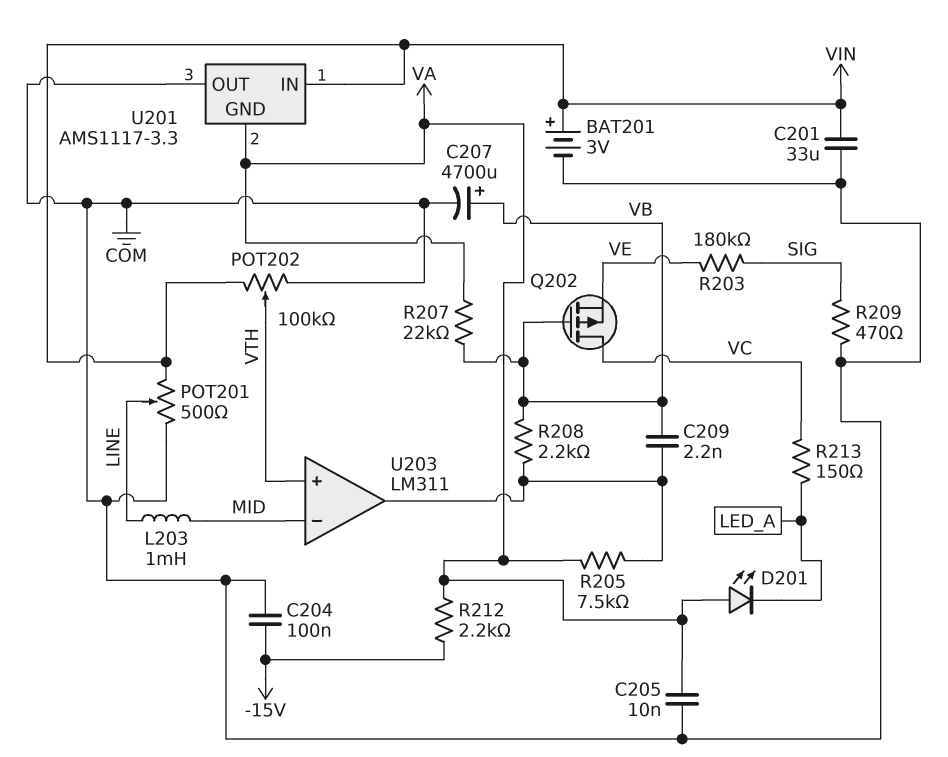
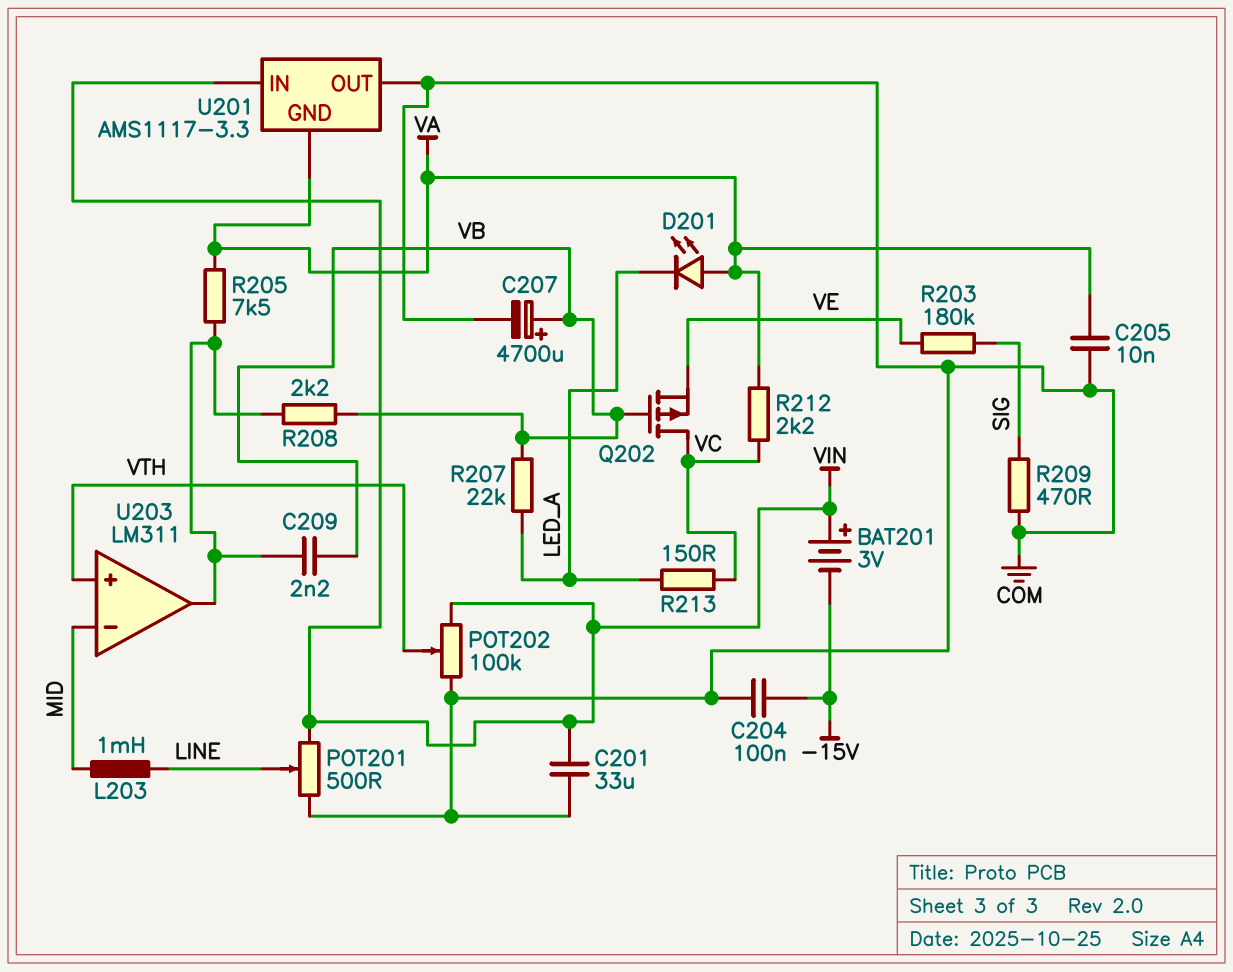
BAT201: 3V (plus VIN, minus COM) -> 3V (plus VIN, minus -15V)
R207: 22k (VA, VB) -> 22k (LED_A, VB)
R212: 2.2k (-15V, VA) -> 2.2k (VA, VC)

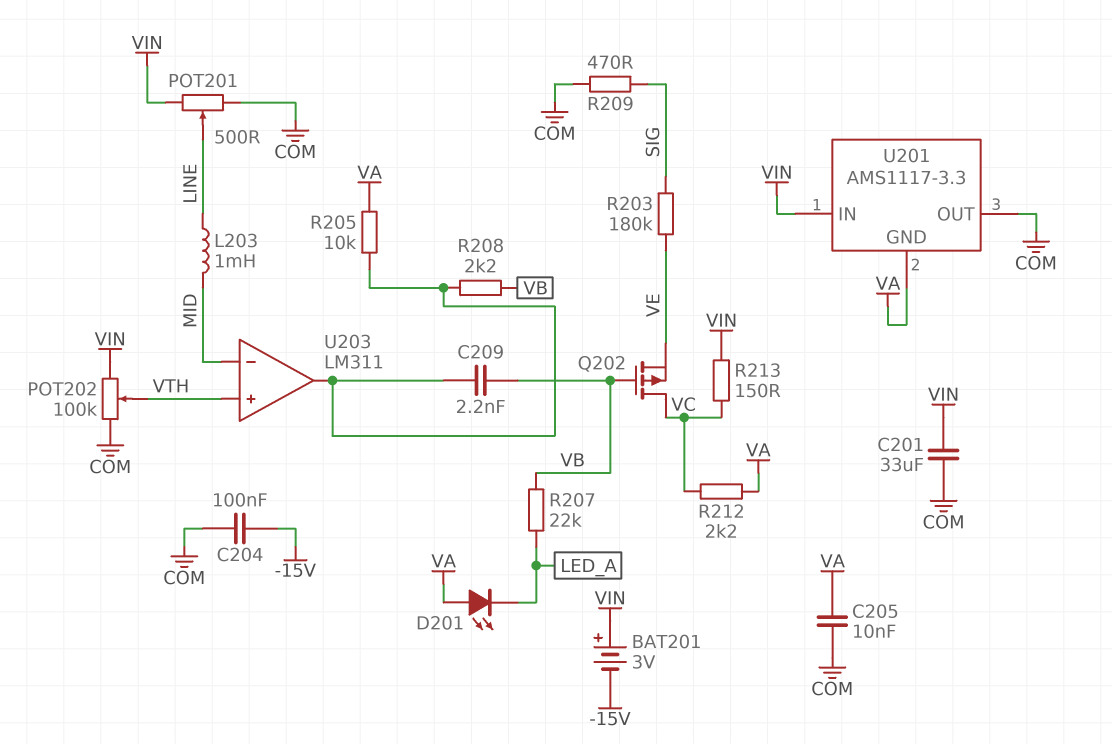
C207: 4700uF (plus VB, minus COM) -> none
R205: 7.5k (U203/out, VA) -> 10k (U203/out, VA)
R213: 150 (LED_A, VC) -> 150 (VC, VIN)

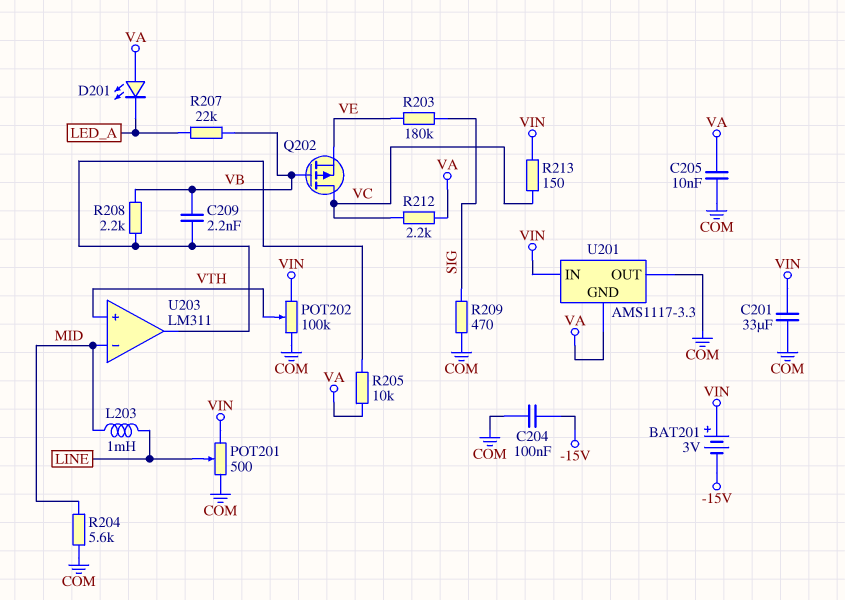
R204: none -> 5.6k (COM, MID)

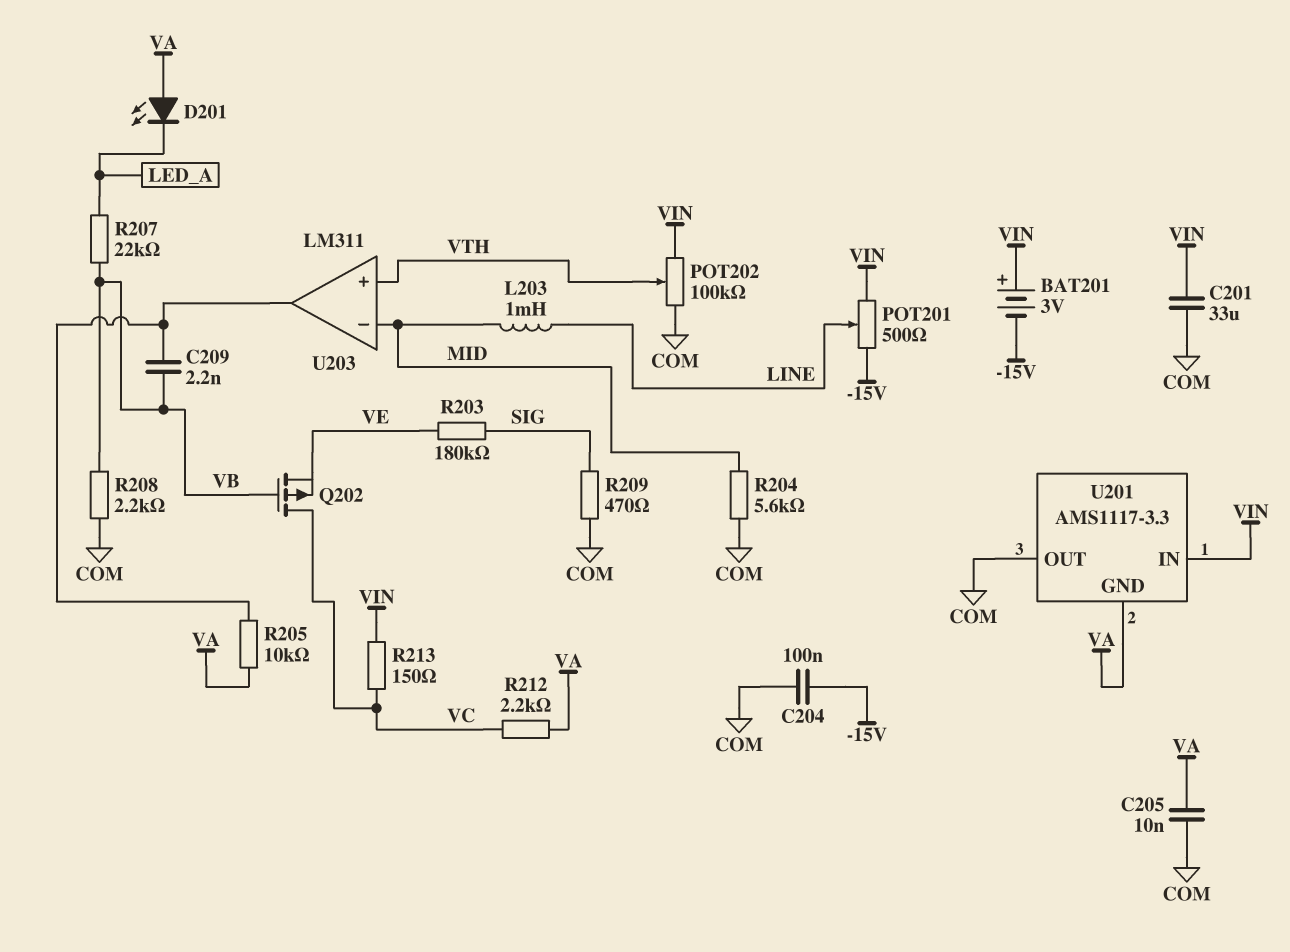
POT201: 500 (COM, VIN, wiper LINE) -> 500 (-15V, VIN, wiper LINE)
R208: 2.2k (U203/out, VB) -> 2.2k (COM, VB)

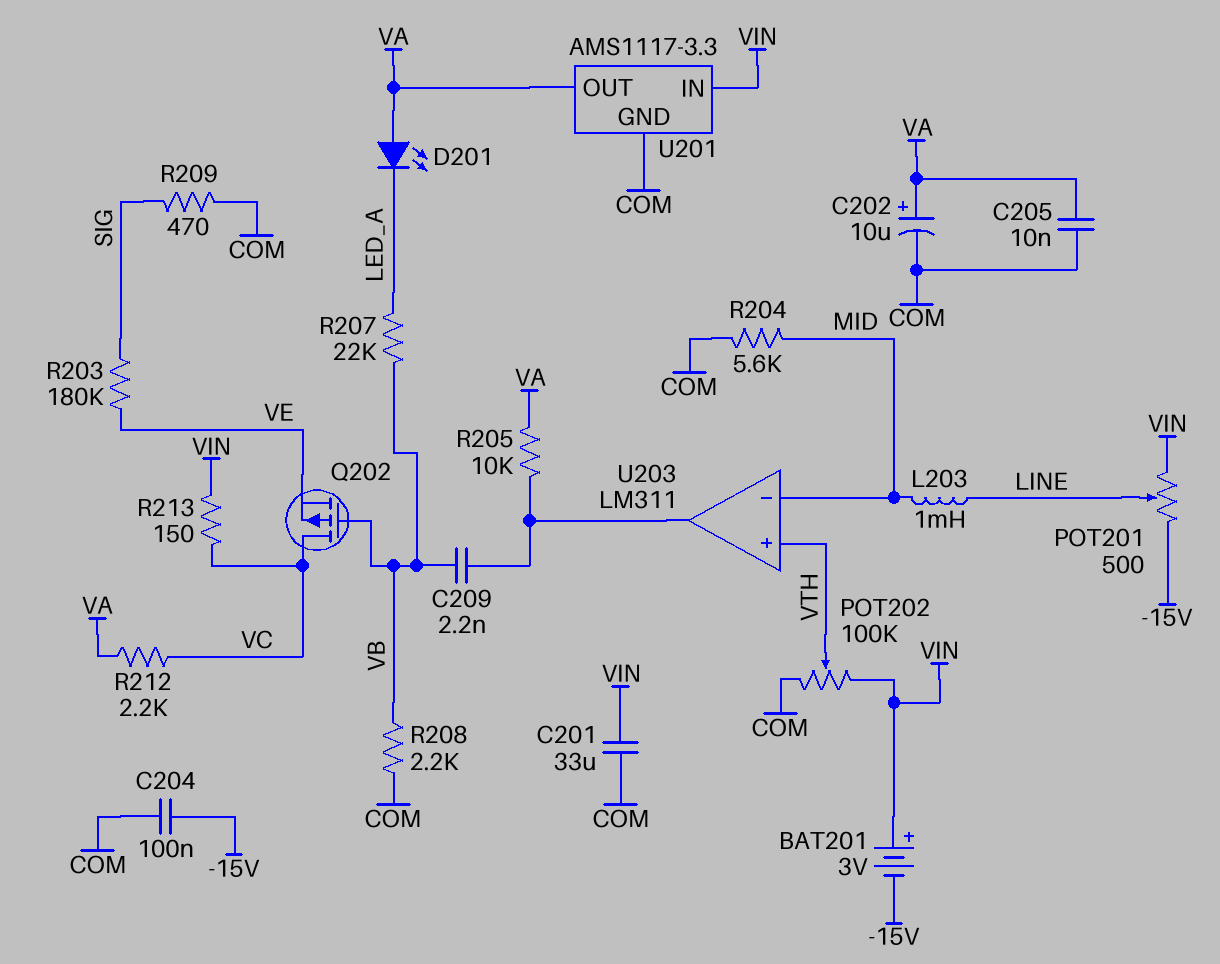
C202: none -> 10uF (plus VA, minus COM)
U201 pin GND: VA -> COM
U201 pin OUT: COM -> VA

